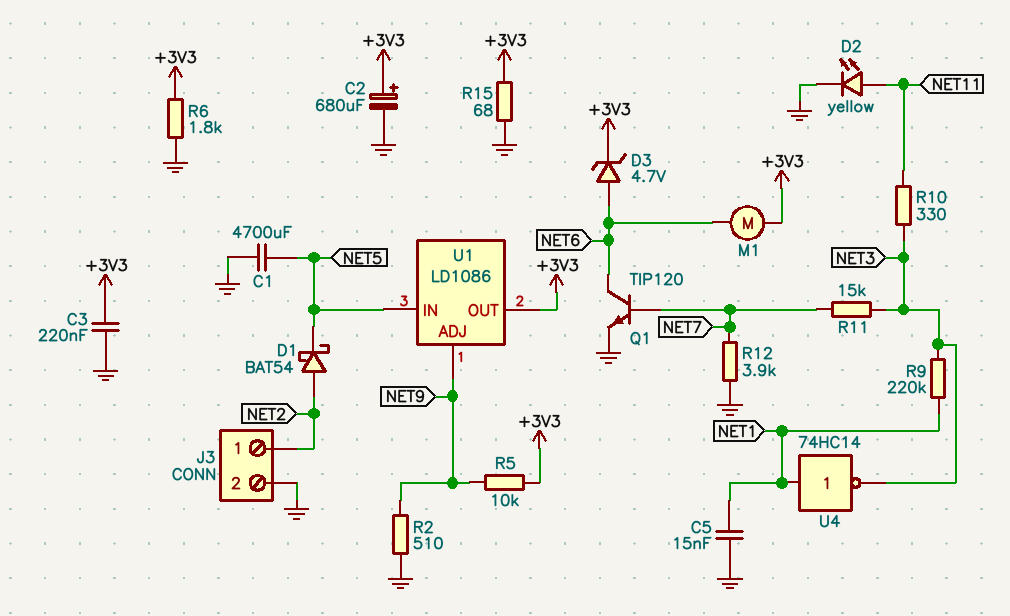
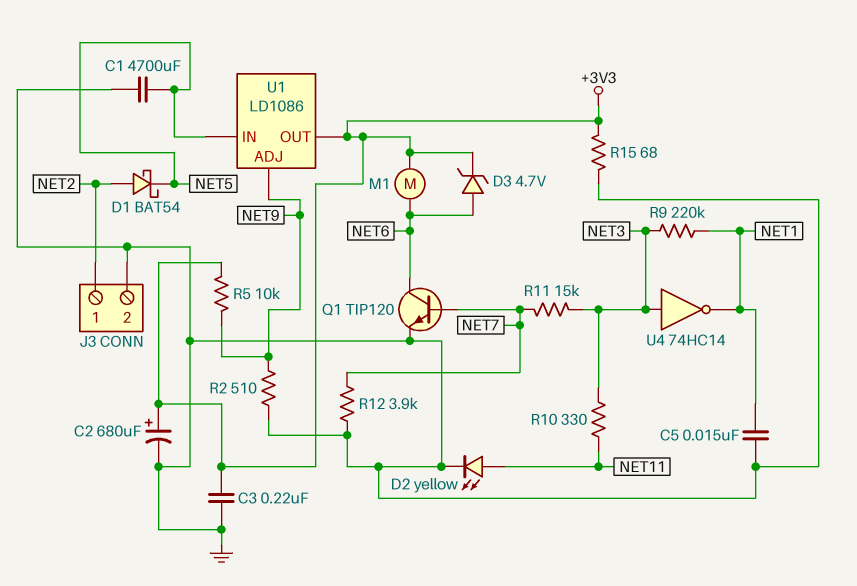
R6: 1.8k (+3V3, GND) -> none
U4: NOT 74HC14 (in NET1, out NET3) -> NOT 74HC14 (in NET3, out NET1)

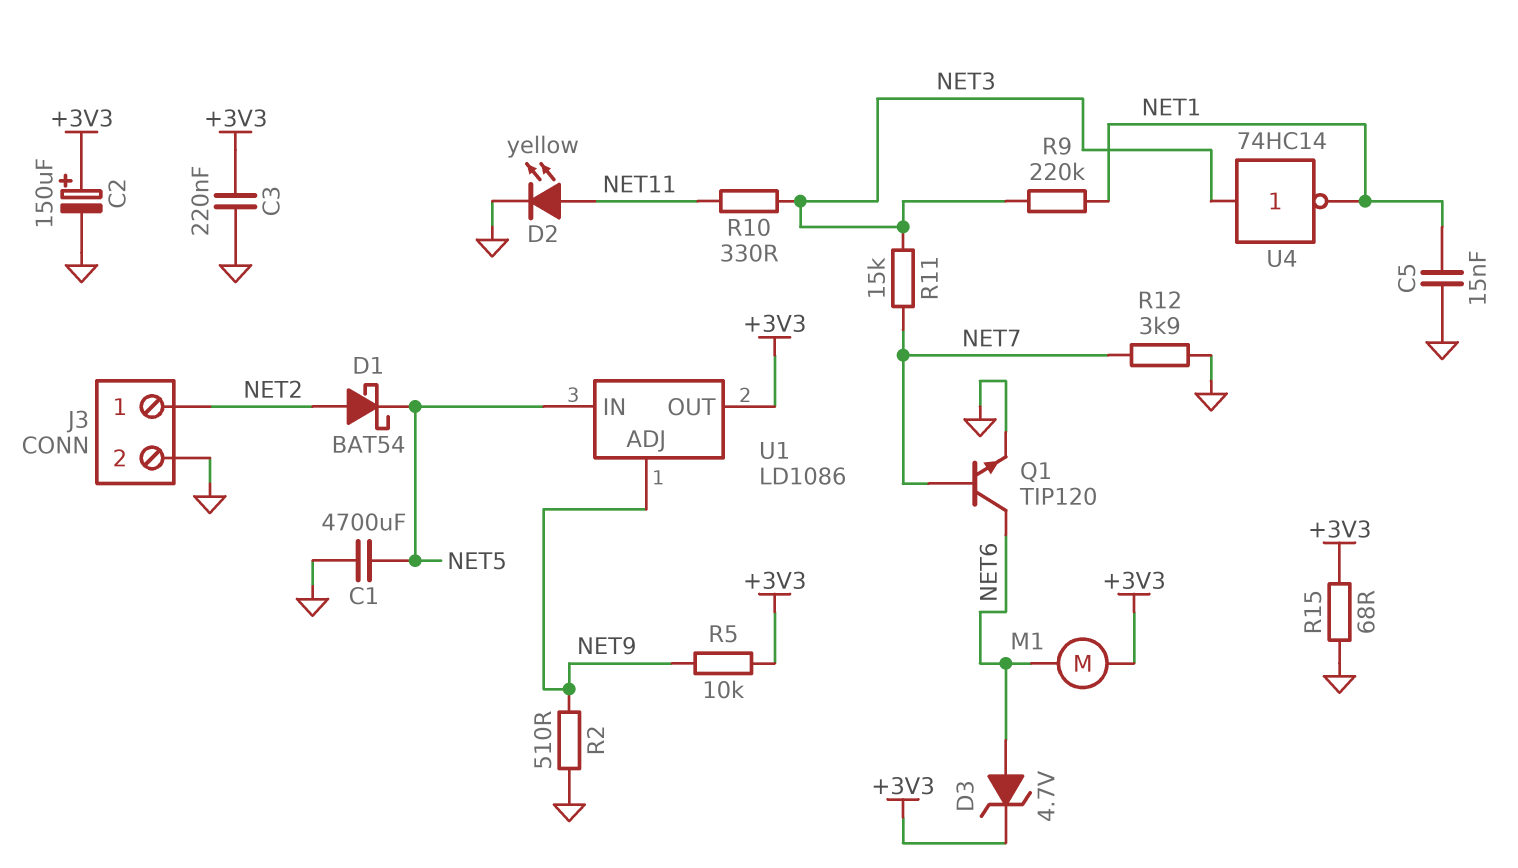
C2: 680uF (plus +3V3, minus GND) -> 150uF (plus +3V3, minus GND)

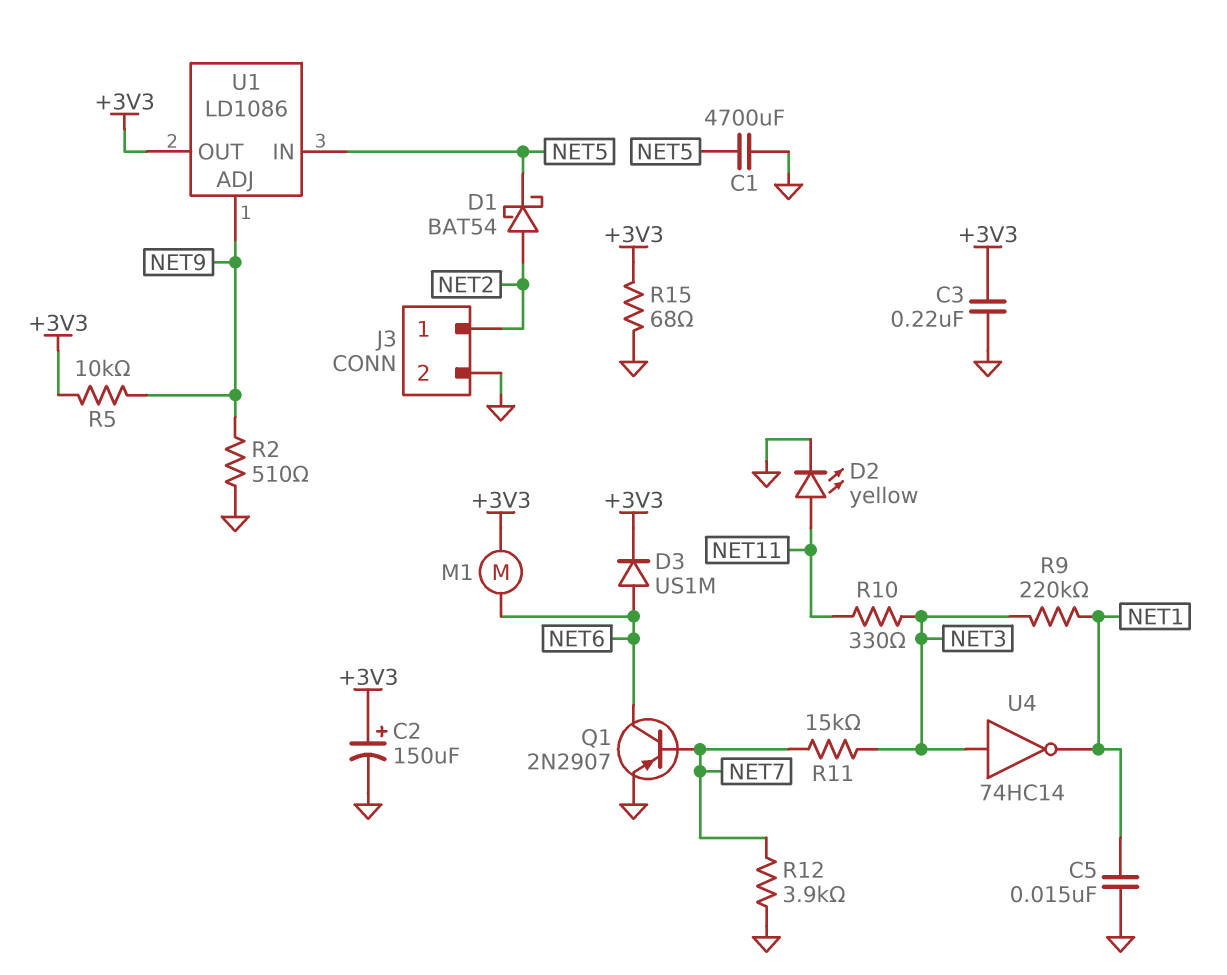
D3: zener 4.7V (A NET6, K +3V3) -> diode US1M (A NET6, K +3V3)
Q1: NPN TIP120 (B NET7, C NET6, E GND) -> PNP 2N2907 (B NET7, C NET6, E GND)

